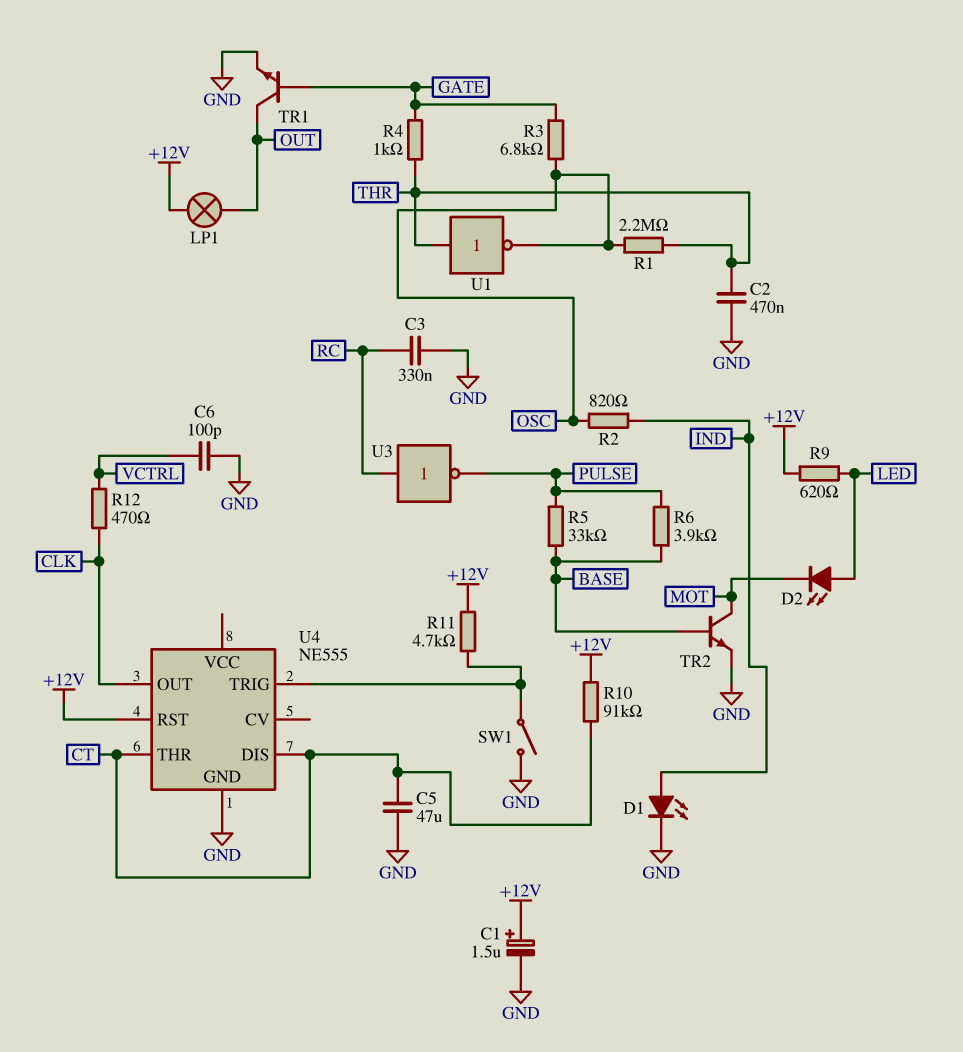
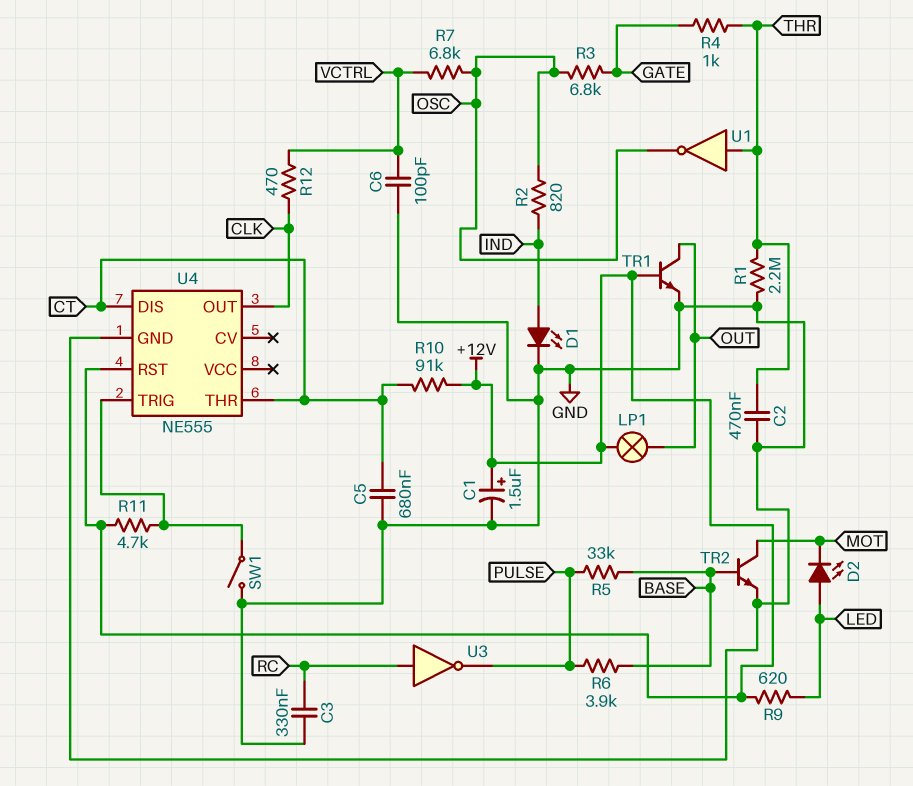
C5: 47uF (CT, GND) -> 680nF (CT, GND)
R1: 2.2M (OSC, THR) -> 2.2M (GND, THR)
R7: none -> 6.8k (OSC, VCTRL)
TR1: NPN (B GATE, C OUT, E GND) -> NPN (B +12V, C OUT, E GND)

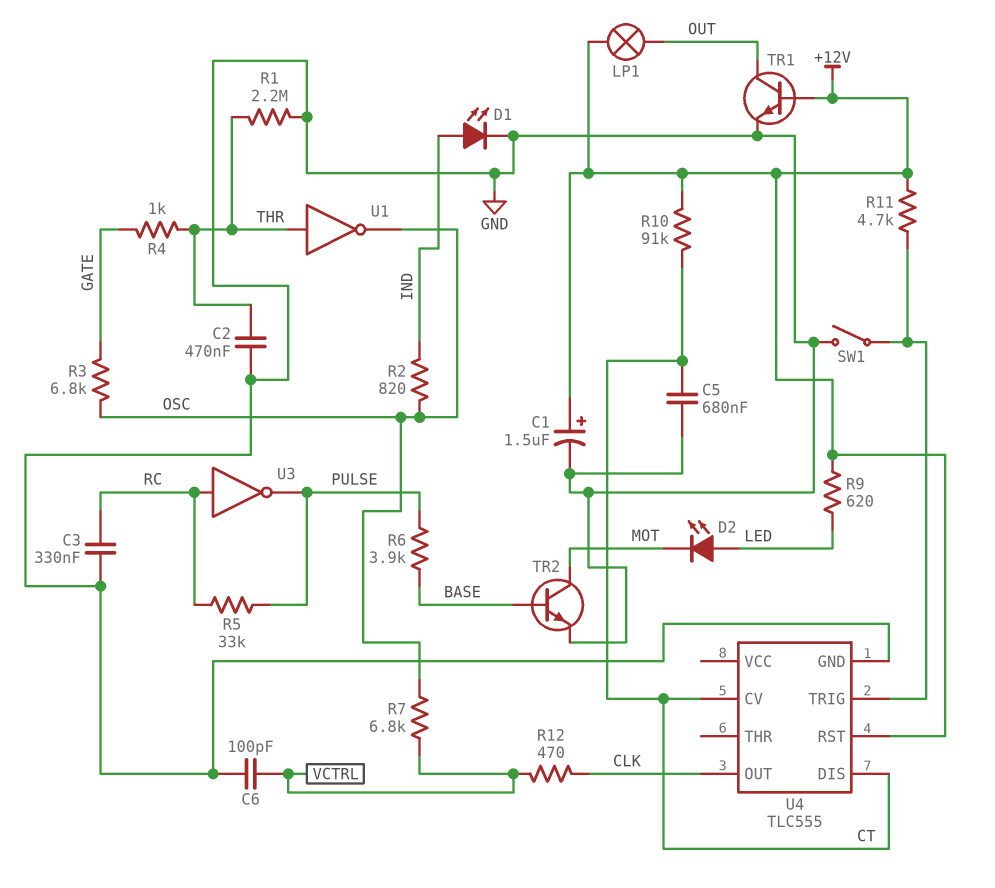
R5: 33k (BASE, PULSE) -> 33k (PULSE, RC)
U4: NE555 -> TLC555
U4 pin CV: none -> CT
U4 pin THR: CT -> none

